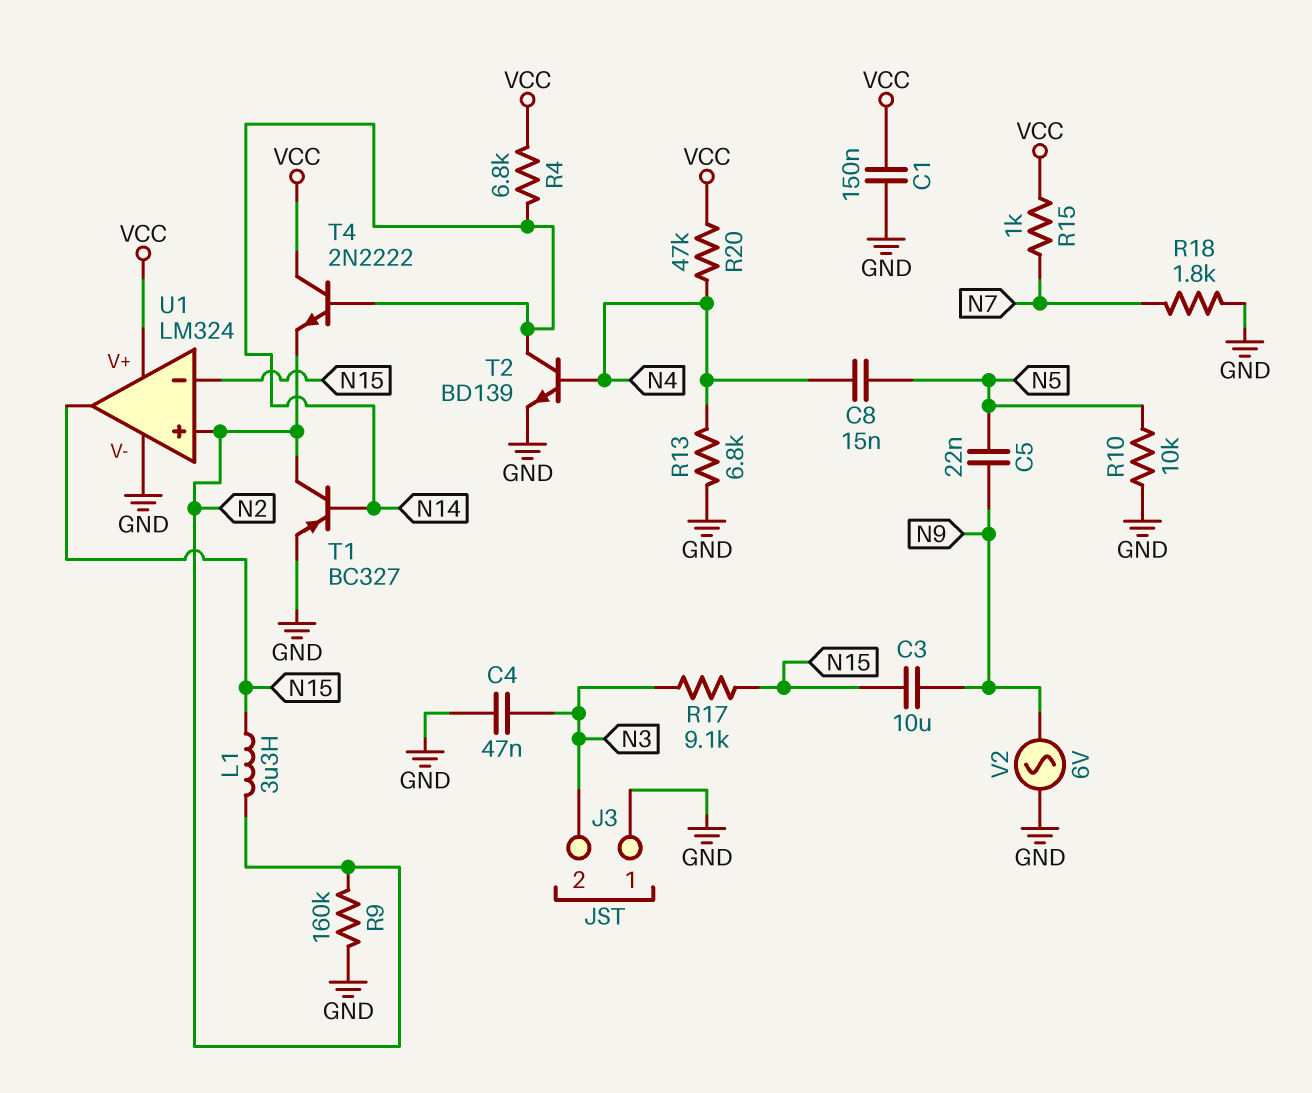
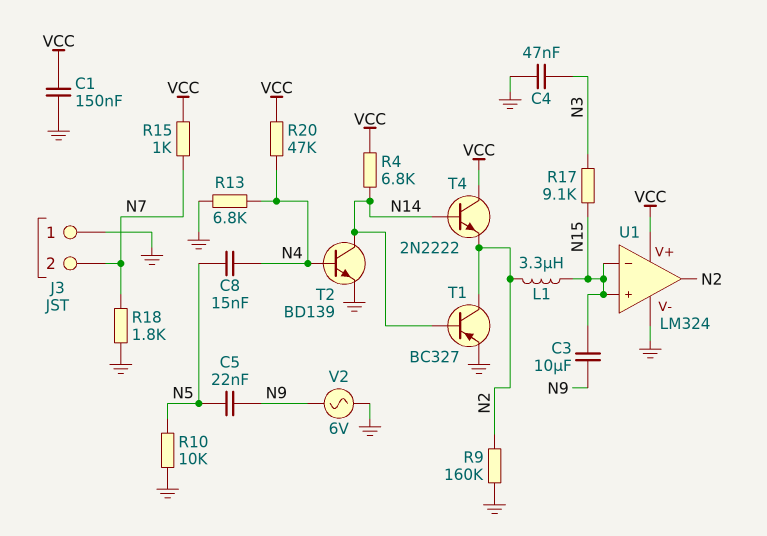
J3 pin 2: N3 -> N7
U1 pin in+: N2 -> N15
U1 pin out: N15 -> N2

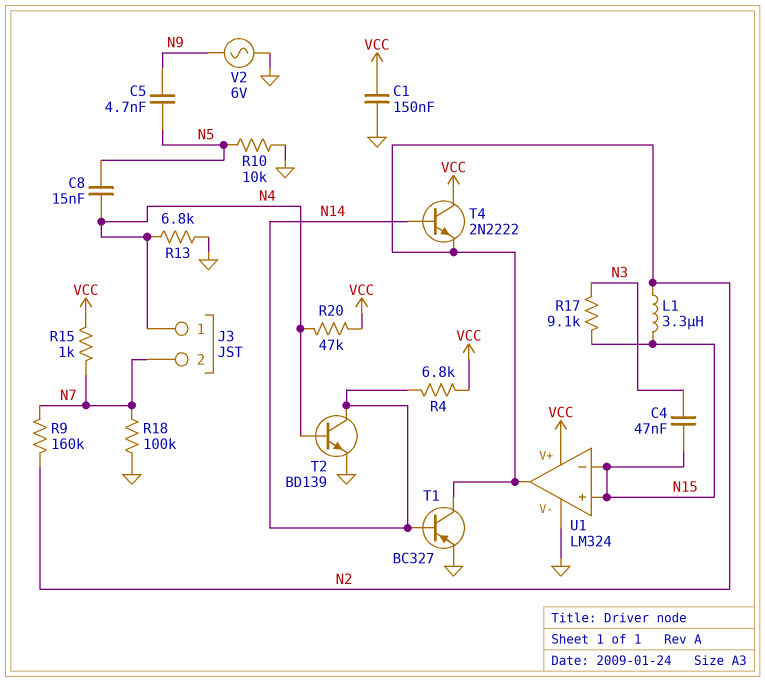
C3: 10uF (N9, N15) -> none
C4: 47nF (GND, N3) -> 47nF (N3, N15)
C5: 22nF (N5, N9) -> 4.7nF (N5, N9)
J3 pin 1: GND -> N4
R9: 160k (GND, N2) -> 160k (N2, N7)
R18: 1.8k (GND, N7) -> 100k (GND, N7)

